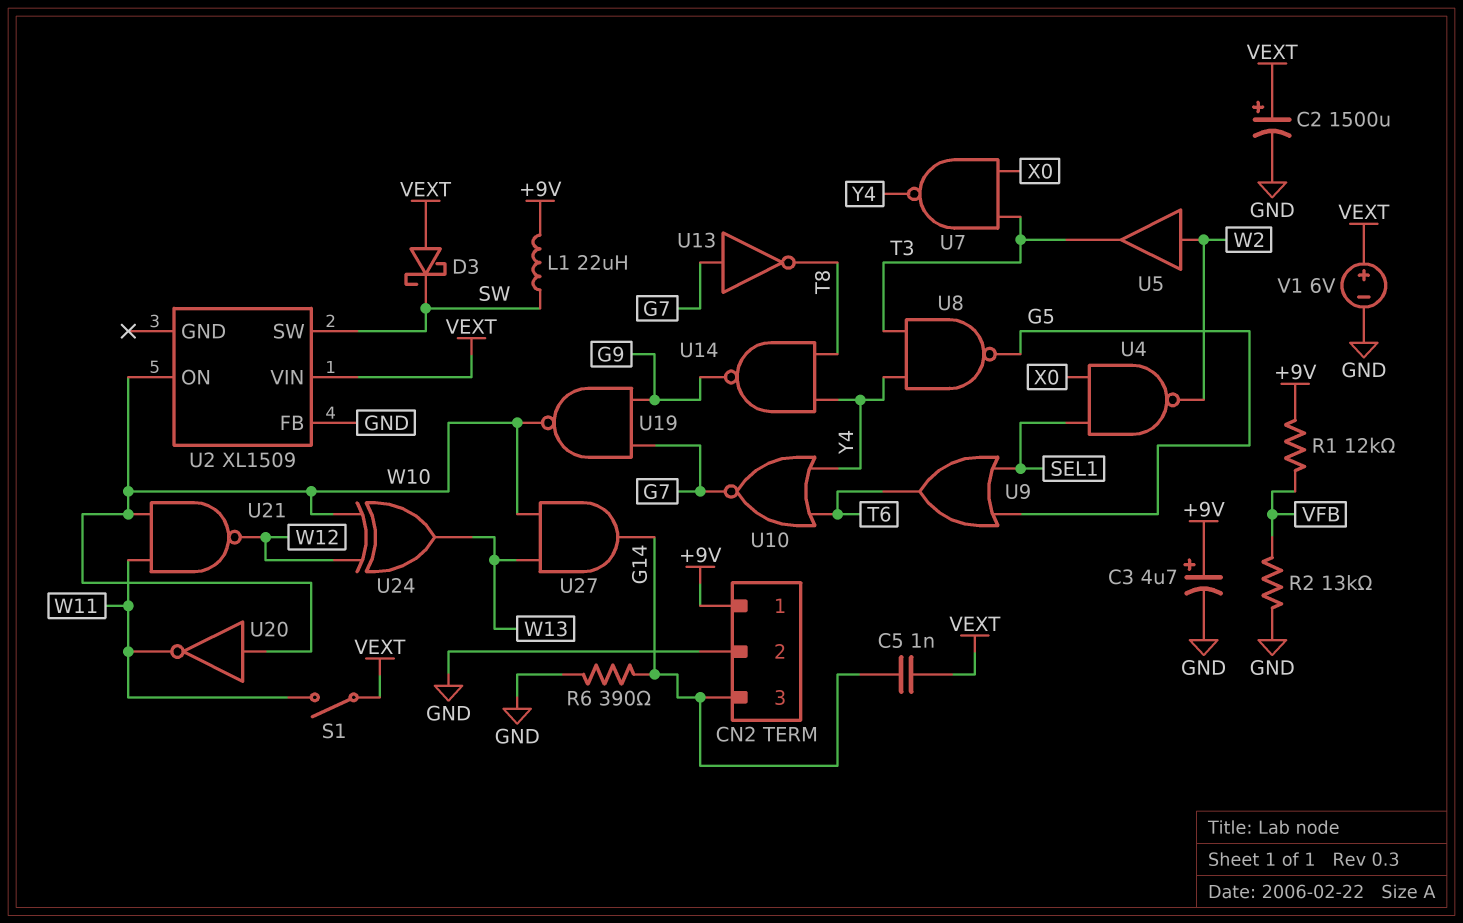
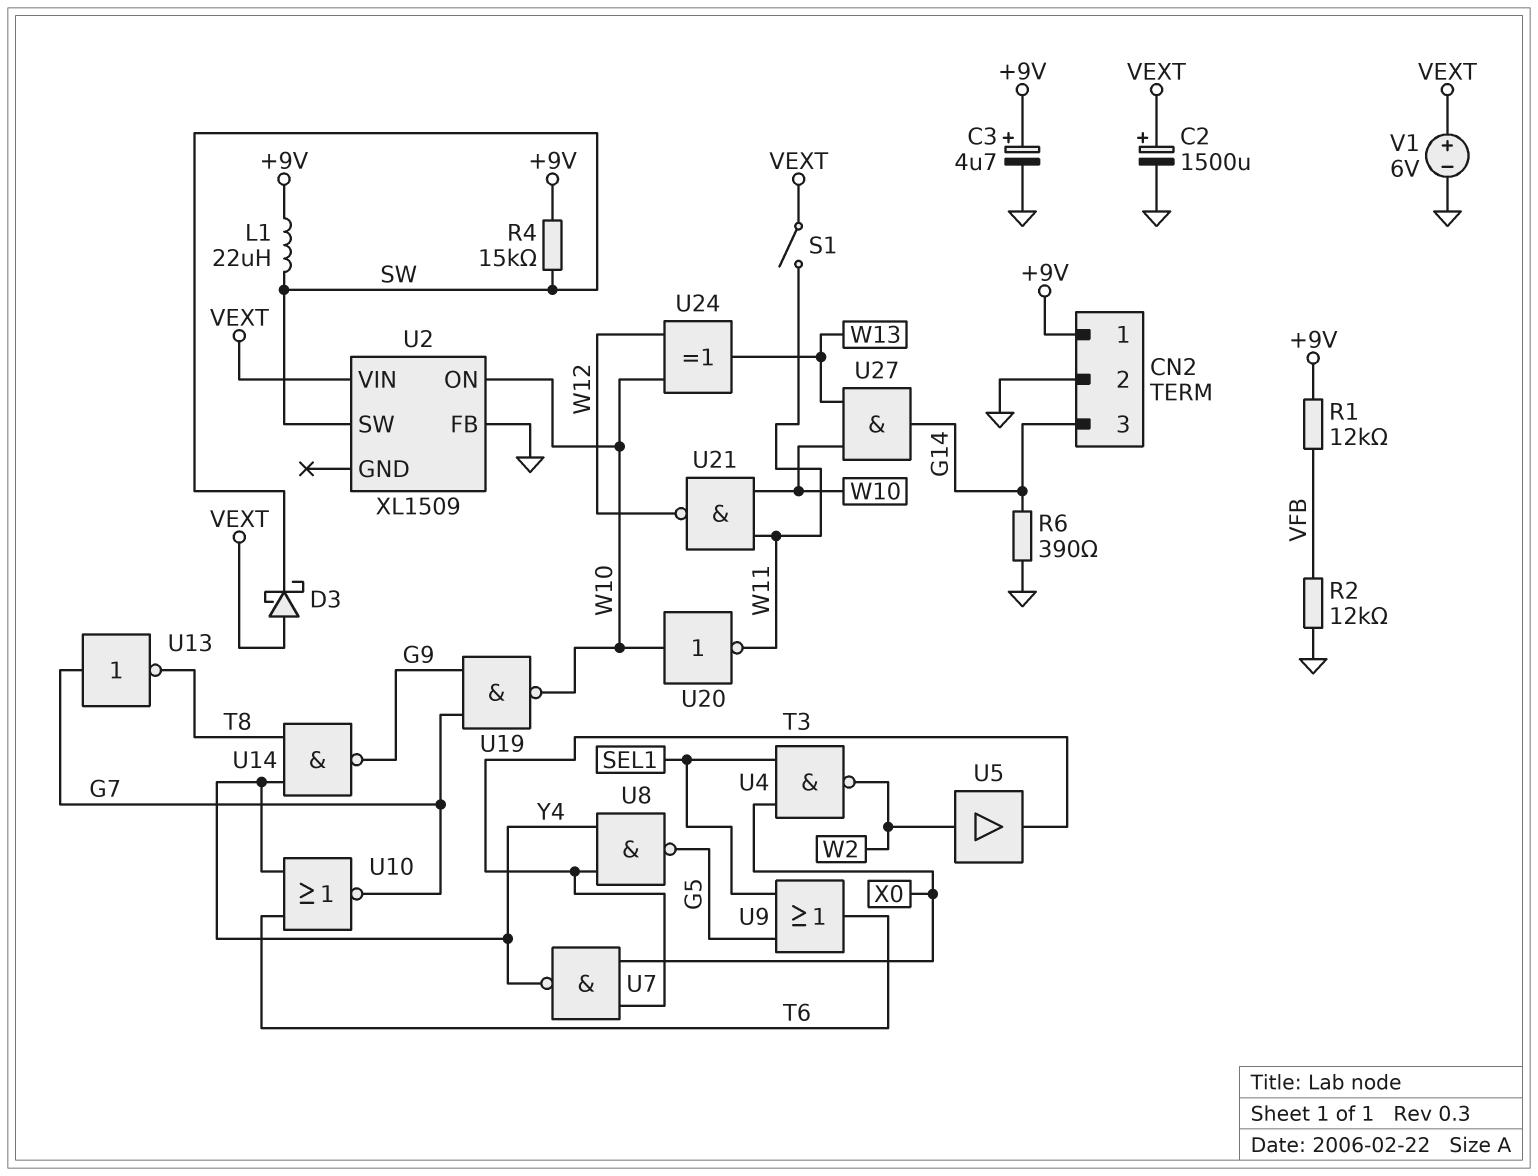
C5: 1nF (G14, VEXT) -> none
R2: 13k (GND, VFB) -> 12k (GND, VFB)
R4: none -> 15k (+9V, SW)

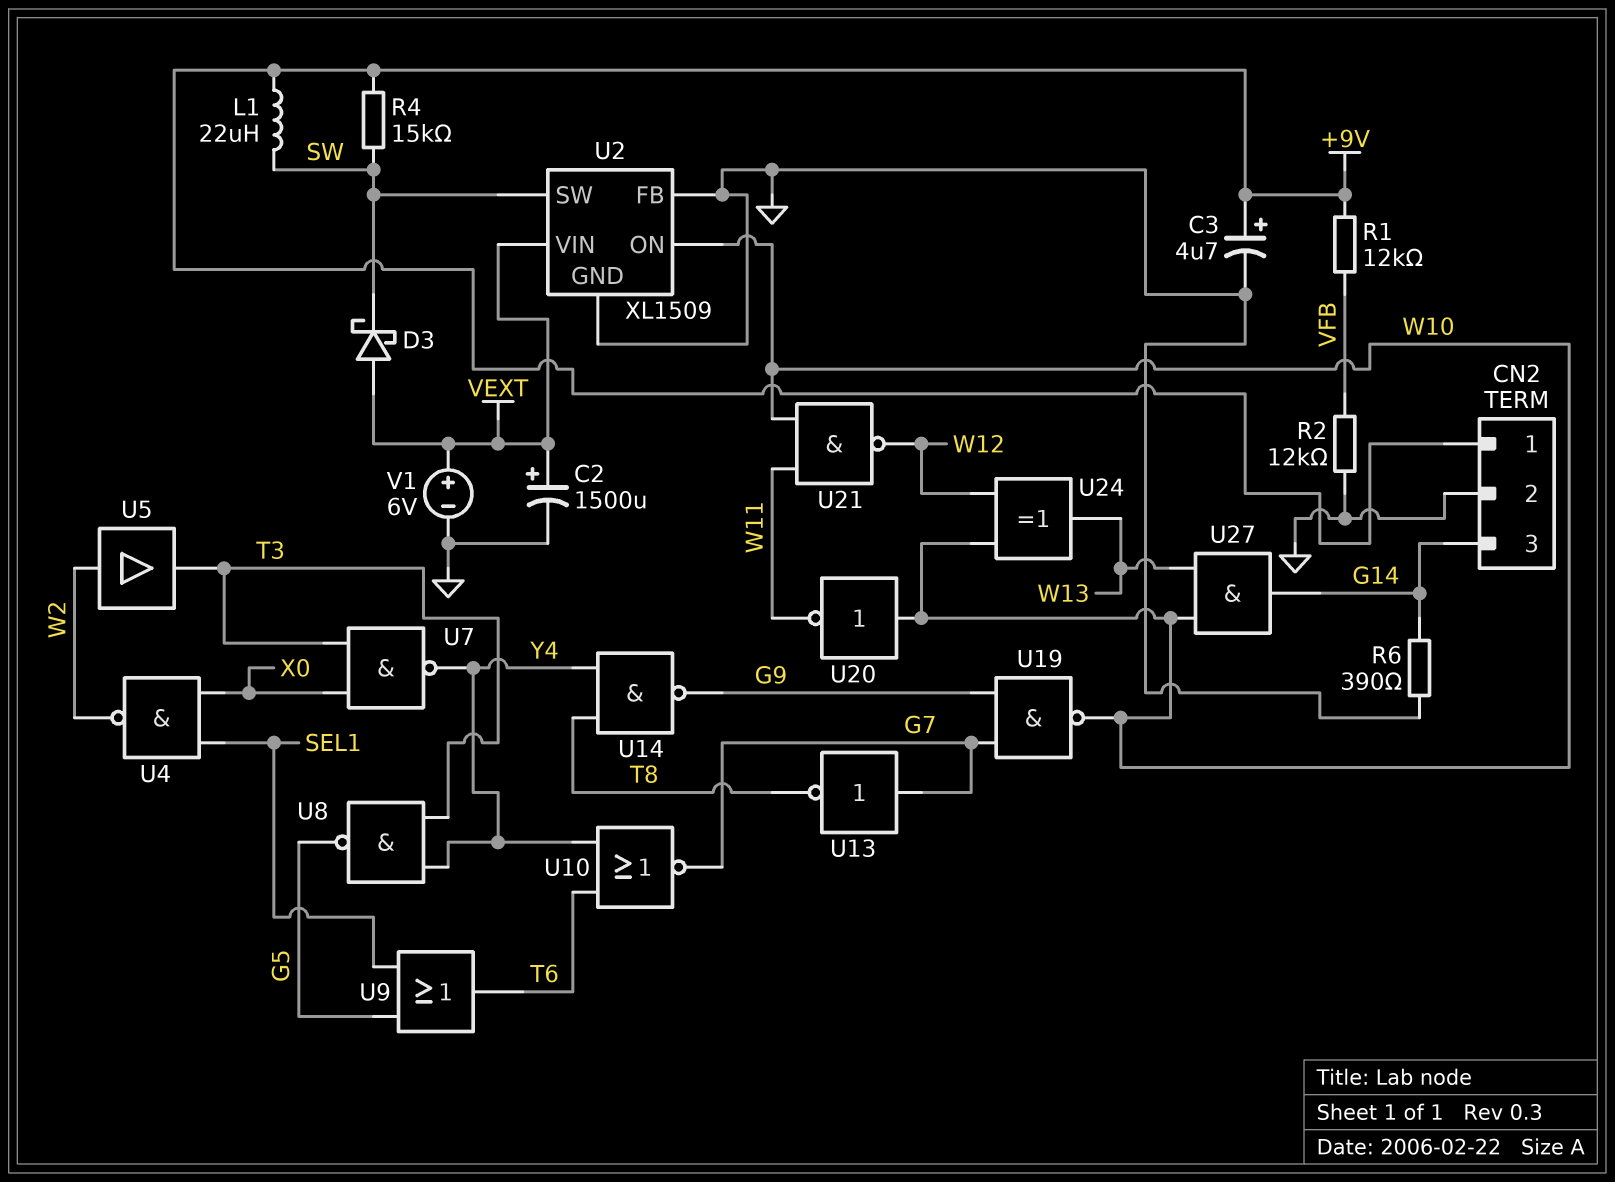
S1: switch (VEXT, W11) -> none
U2 pin GND: none -> GND

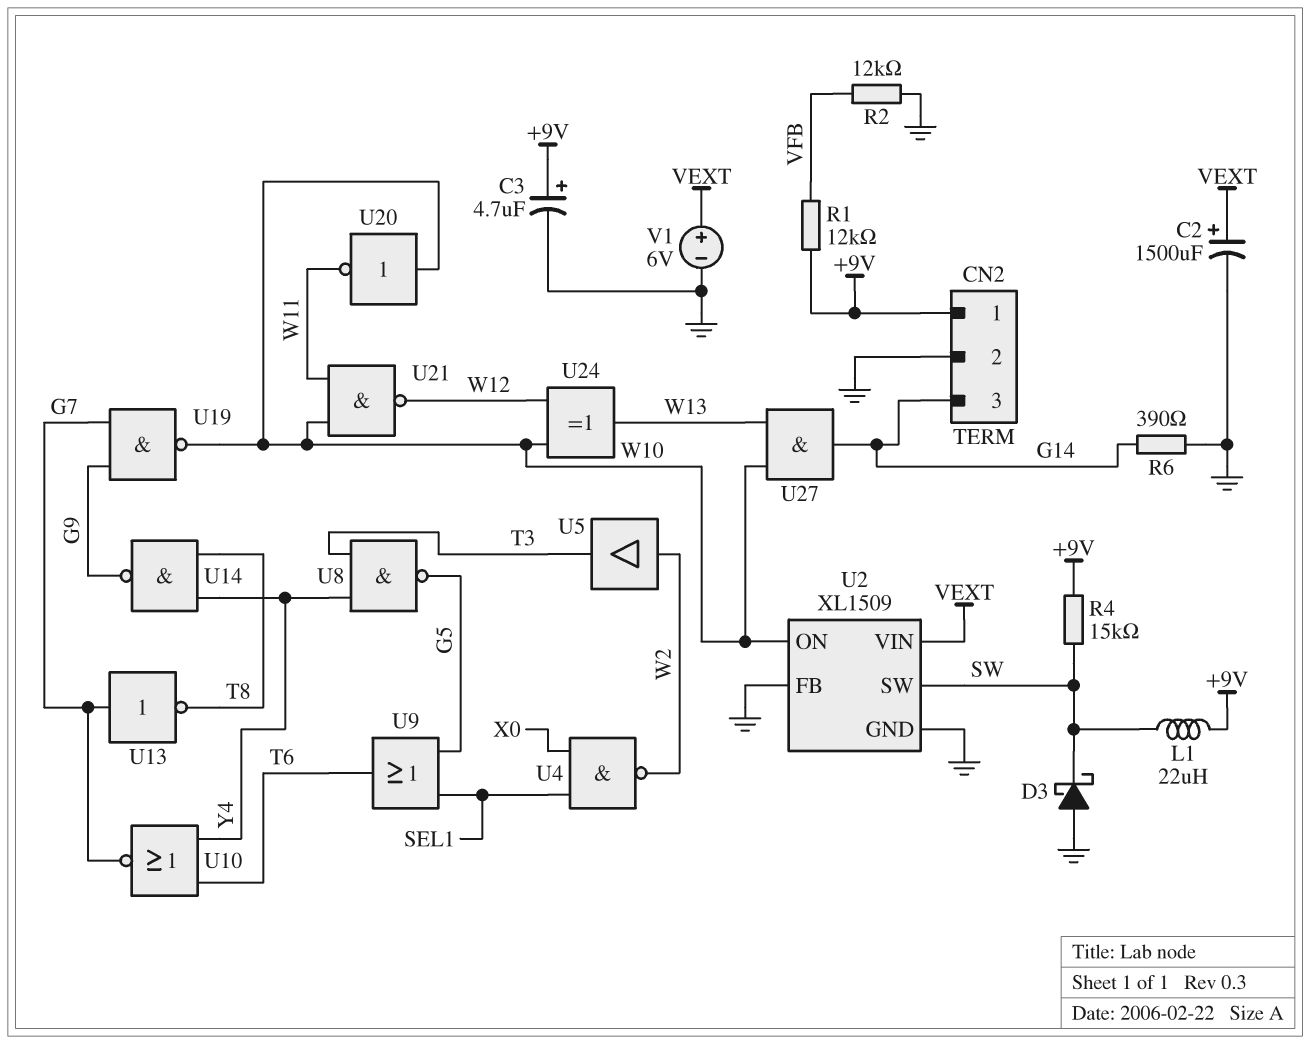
D3: schottky (A VEXT, K SW) -> schottky (A GND, K SW)
U7: NAND (in T3, in X0, out Y4) -> none

